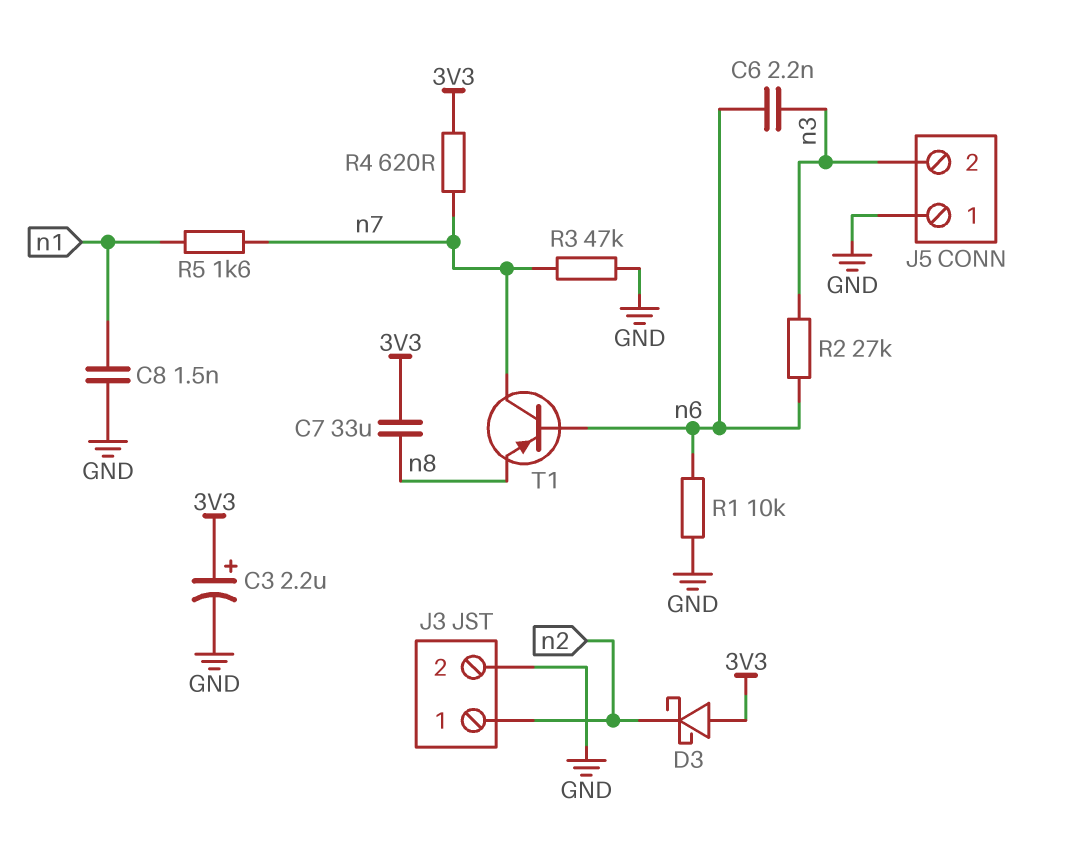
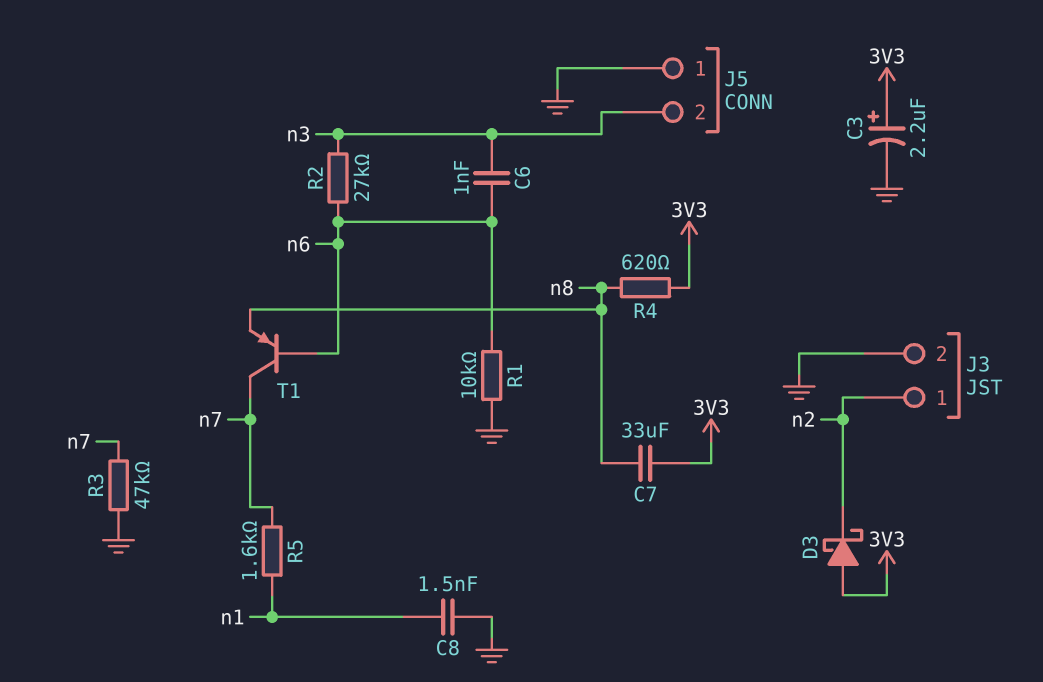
C6: 2.2nF (n3, n6) -> 1nF (n3, n6)
R4: 620 (3V3, n7) -> 620 (3V3, n8)

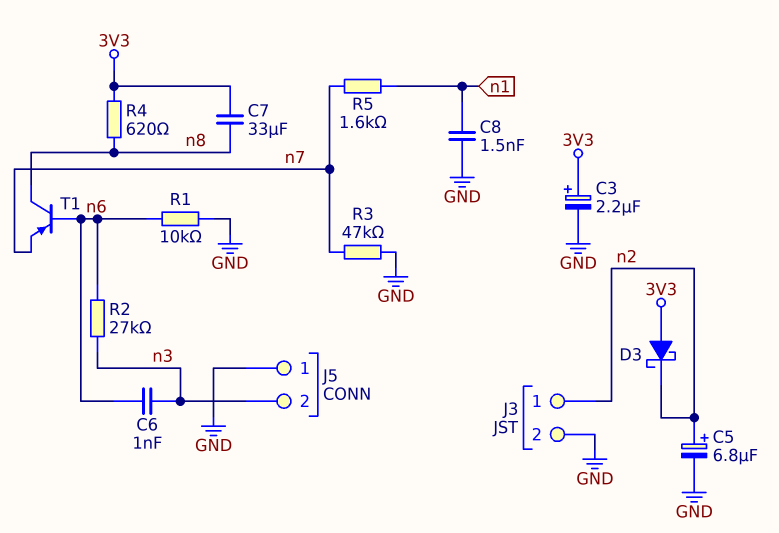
C5: none -> 6.8uF (plus n2, minus GND)
T1: PNP (B n6, C n7, E n8) -> PNP (B n6, C n8, E n7)

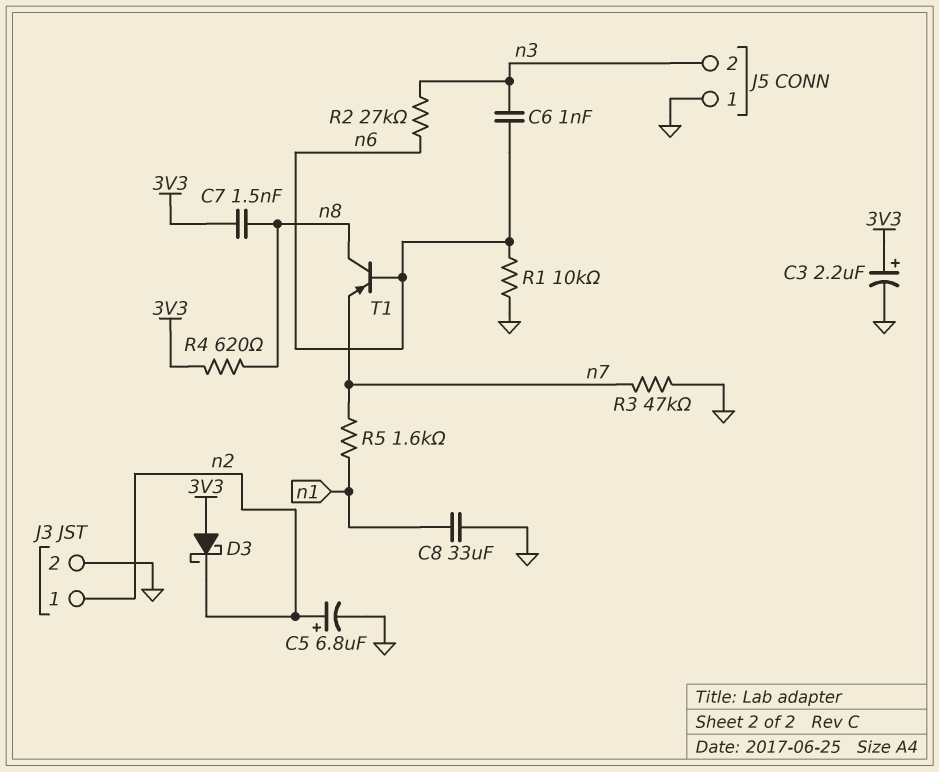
C7: 33uF (3V3, n8) -> 1.5nF (3V3, n8)
C8: 1.5nF (GND, n1) -> 33uF (GND, n1)

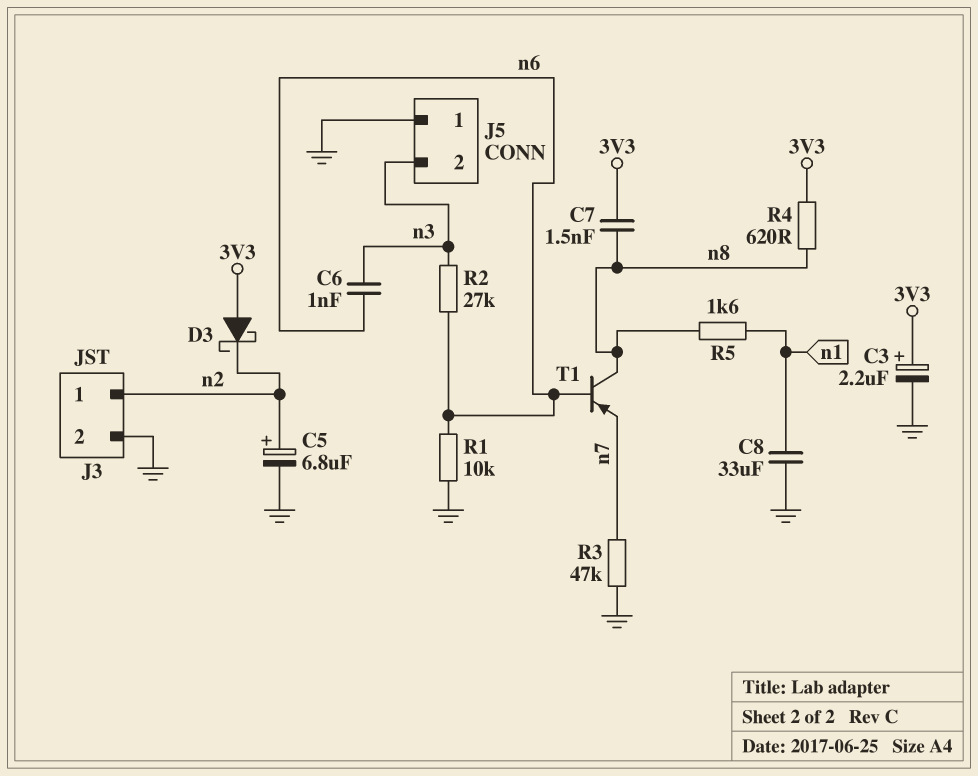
R5: 1.6k (n1, n7) -> 1.6k (n1, n8)

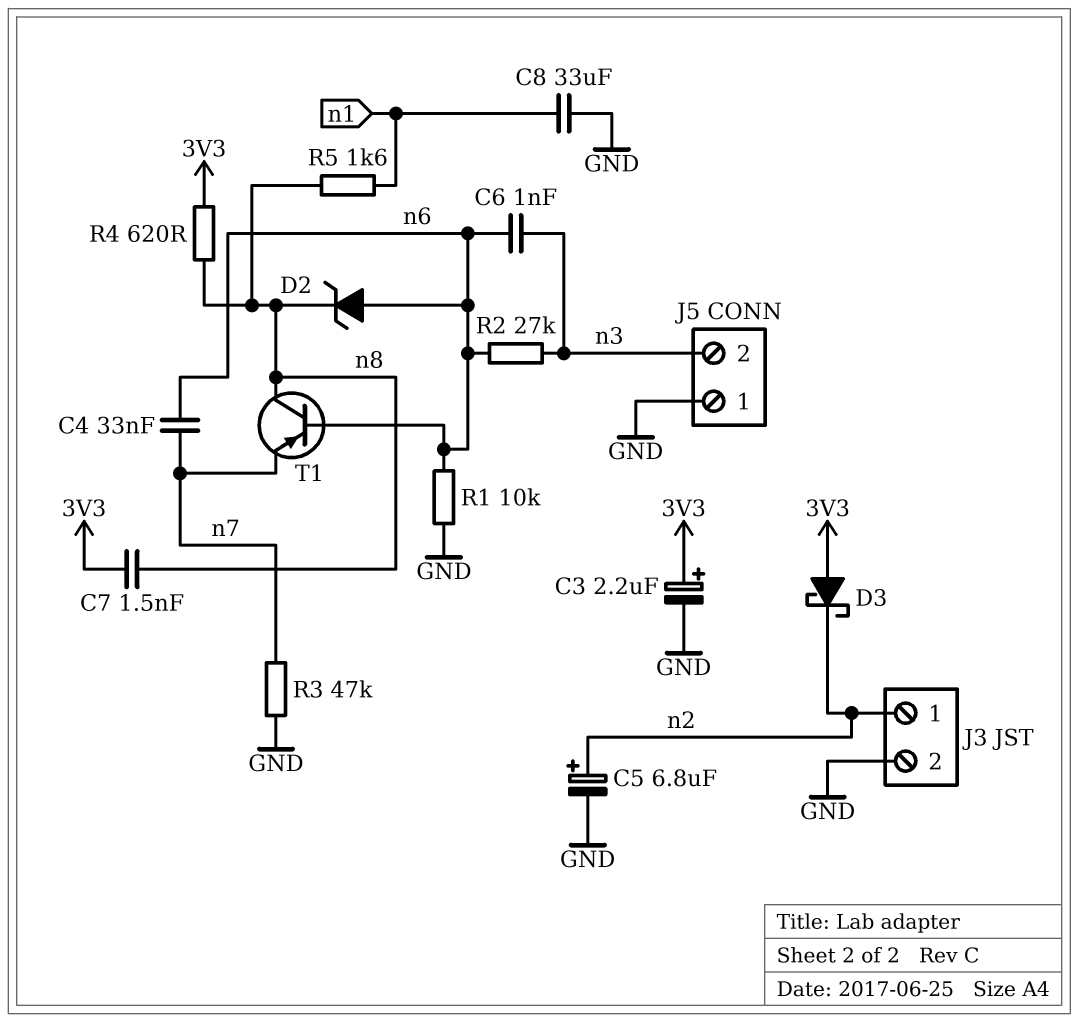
C4: none -> 33nF (n6, n7)
D2: none -> zener (A n6, K n8)

